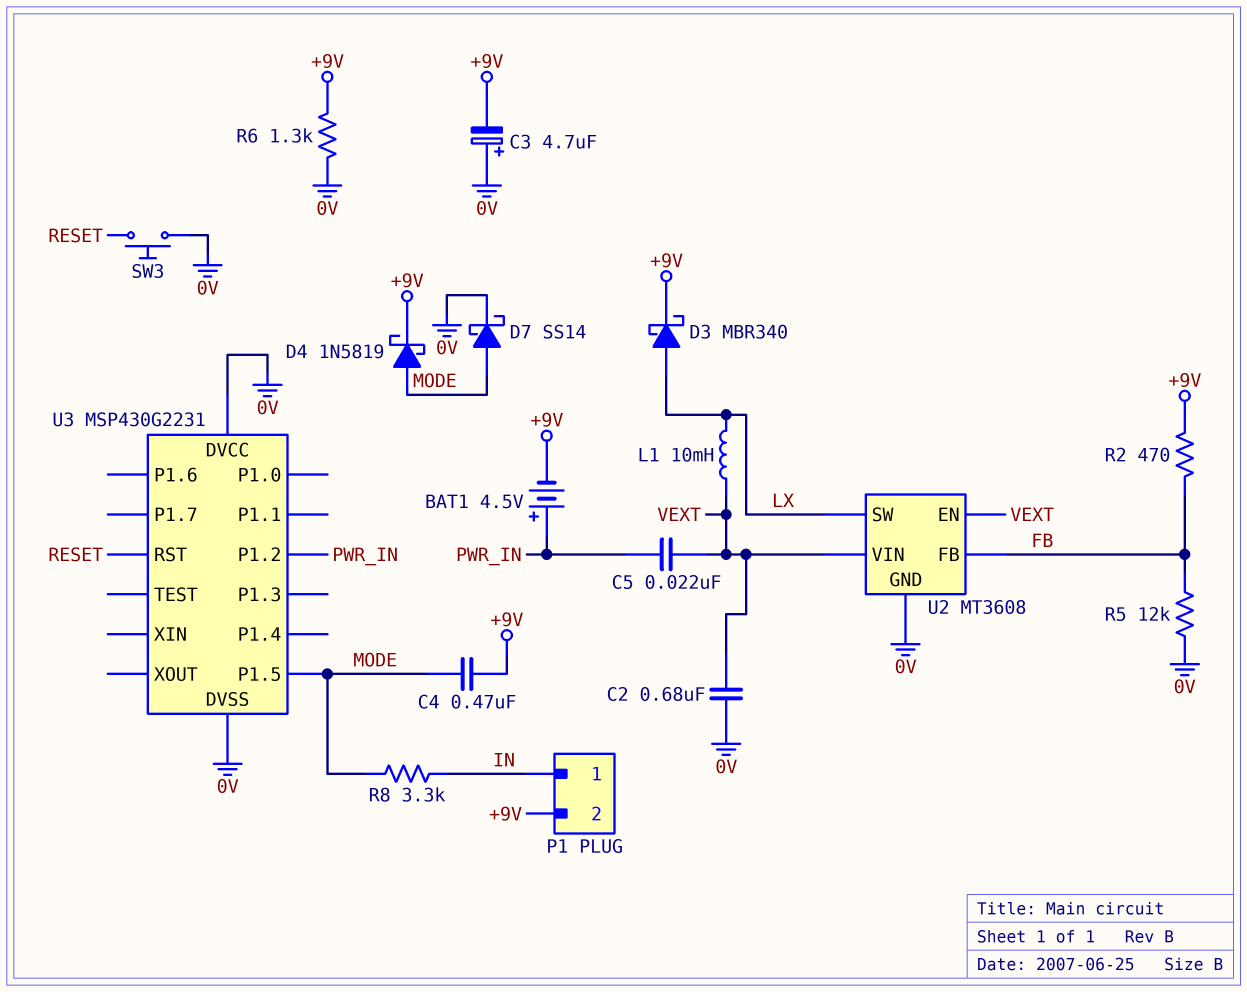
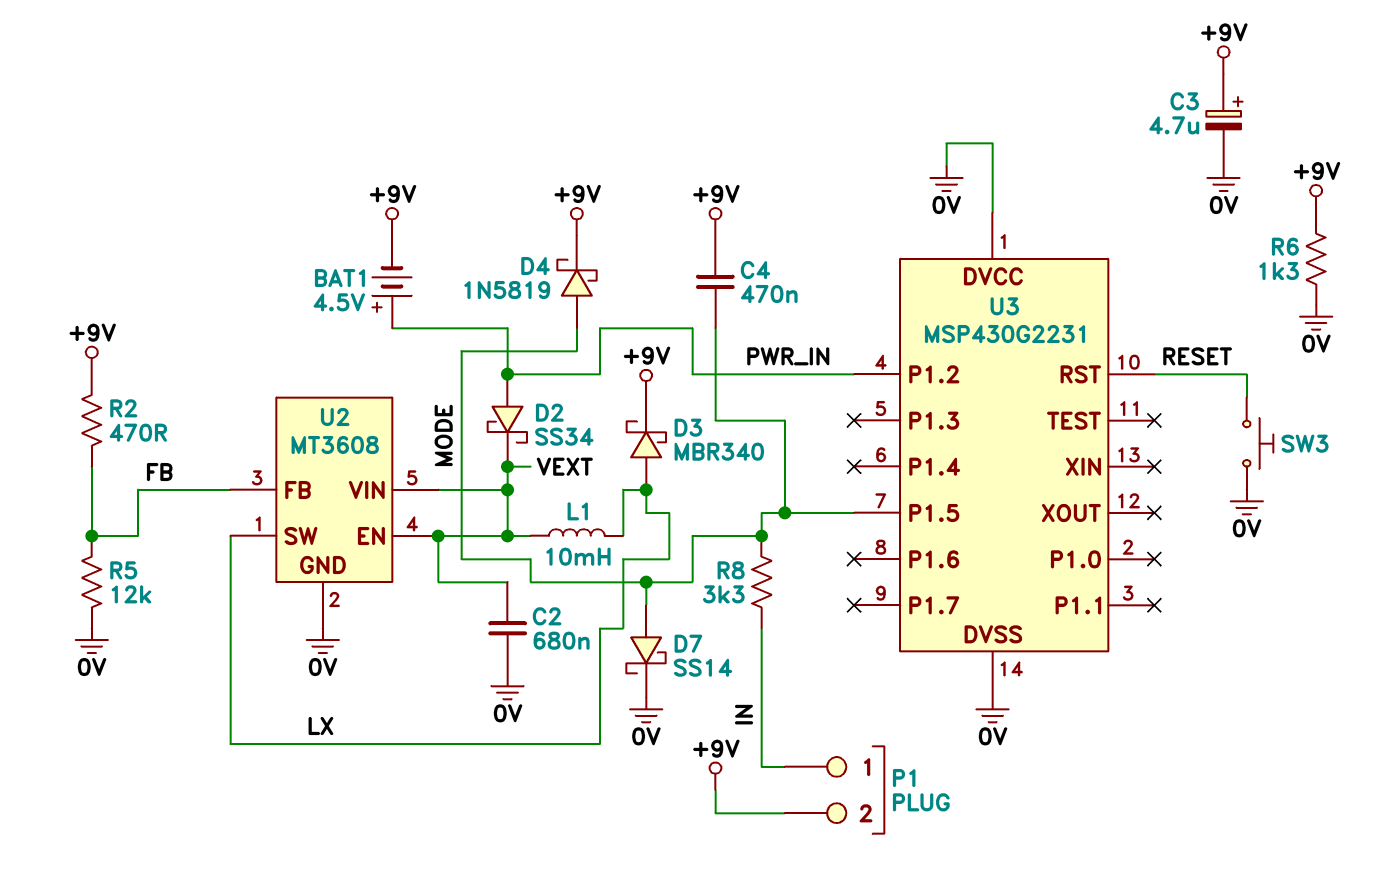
C3: 4.7uF (plus 0V, minus +9V) -> 4.7uF (plus +9V, minus 0V)
C5: 22nF (PWR_IN, VEXT) -> none
D2: none -> schottky SS34 (A PWR_IN, K VEXT)

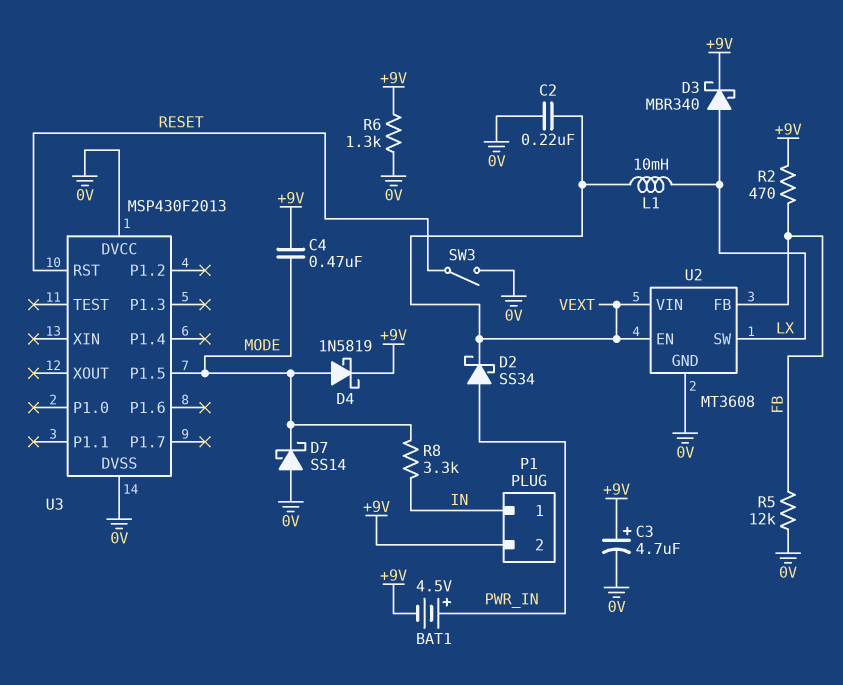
C2: 680nF (0V, VEXT) -> 220nF (0V, VEXT)
D7: schottky SS14 (A MODE, K 0V) -> schottky SS14 (A 0V, K MODE)
SW3: button (0V, RESET) -> switch (0V, RESET)
U3: MSP430G2231 -> MSP430F2013
U3 pin P1.2: PWR_IN -> none

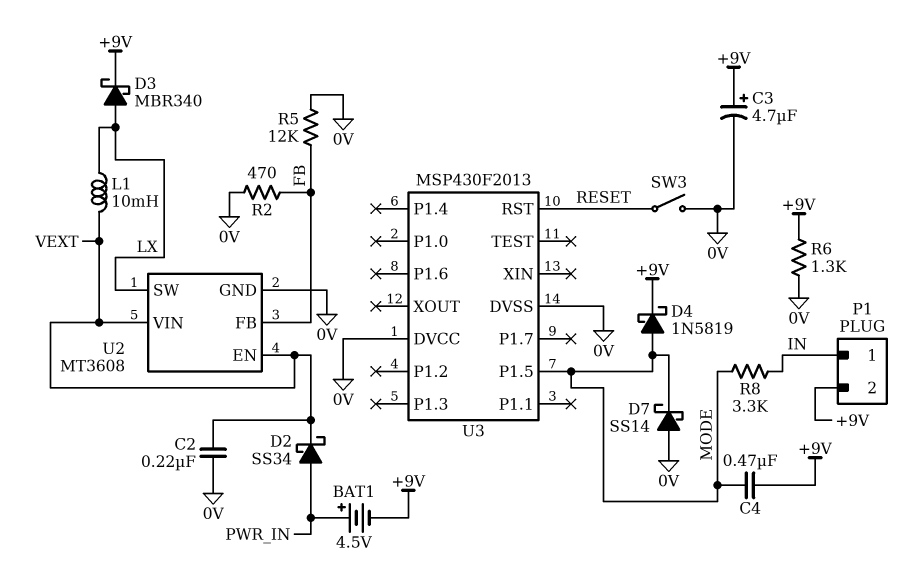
R2: 470 (+9V, FB) -> 470 (0V, FB)

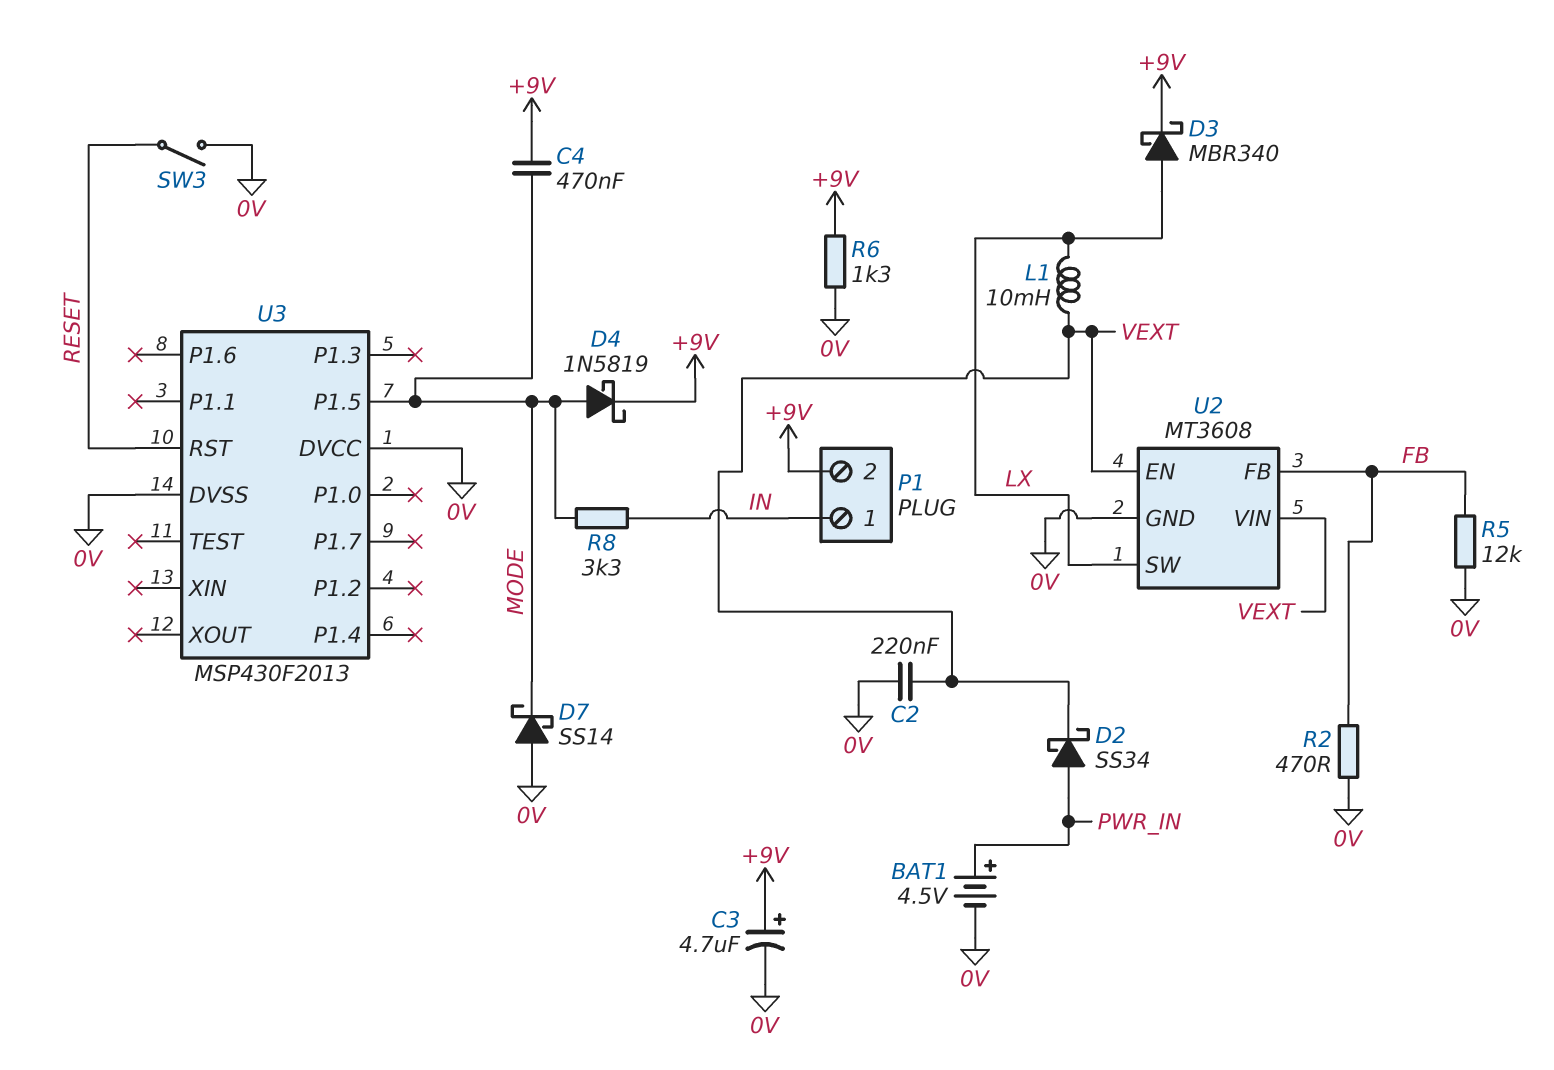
BAT1: 4.5V (plus PWR_IN, minus +9V) -> 4.5V (plus PWR_IN, minus 0V)

